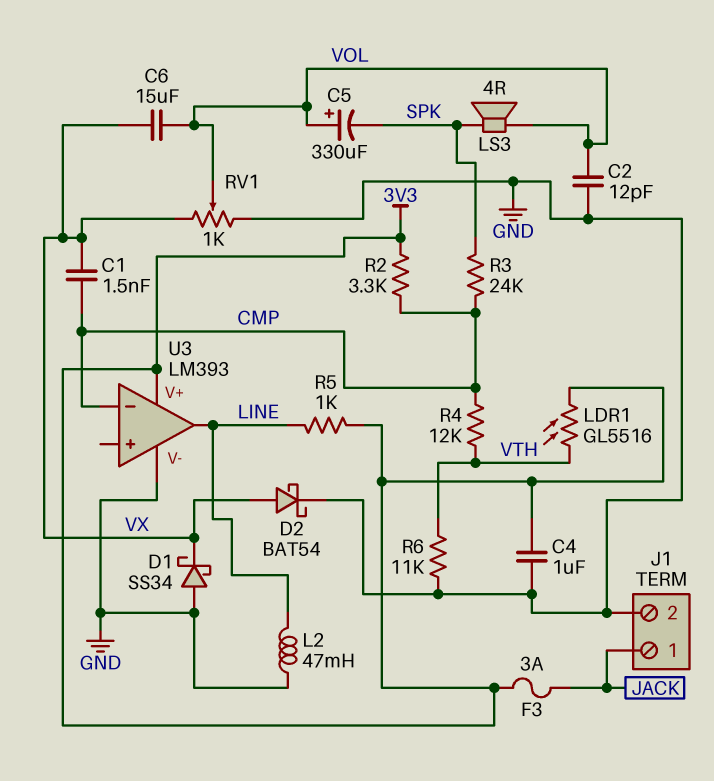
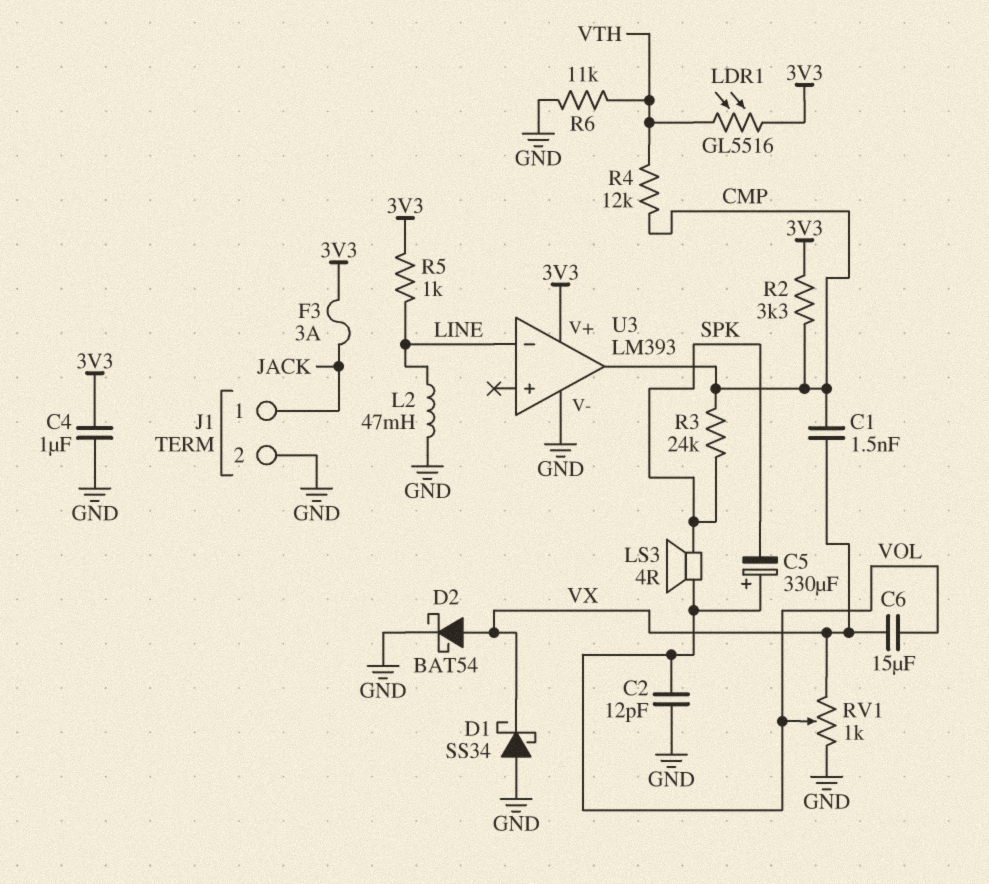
U3 pin in-: CMP -> LINE
U3 pin out: LINE -> CMP

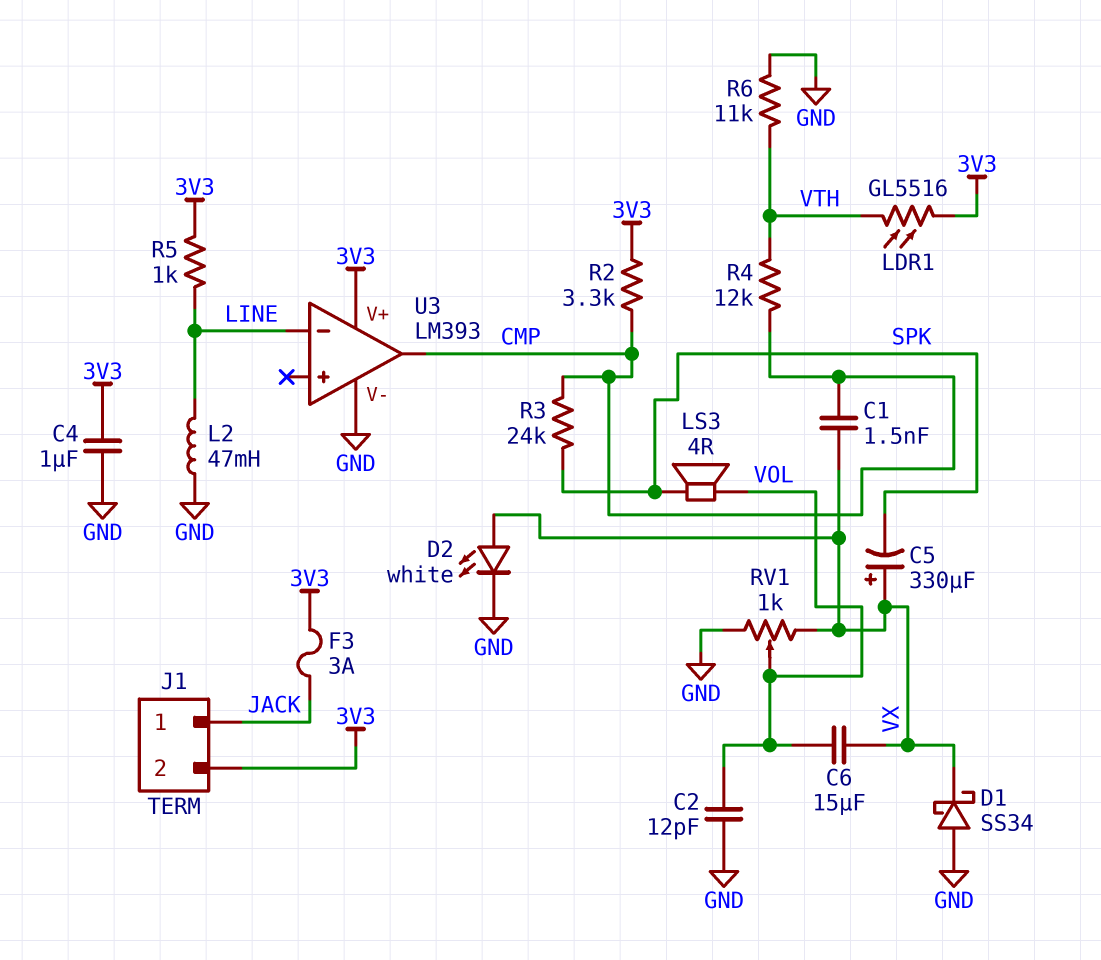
C5: 330uF (plus VOL, minus SPK) -> 330uF (plus VX, minus SPK)
D2: schottky BAT54 (A VX, K GND) -> LED white (A VX, K GND)
J1 pin 2: GND -> 3V3

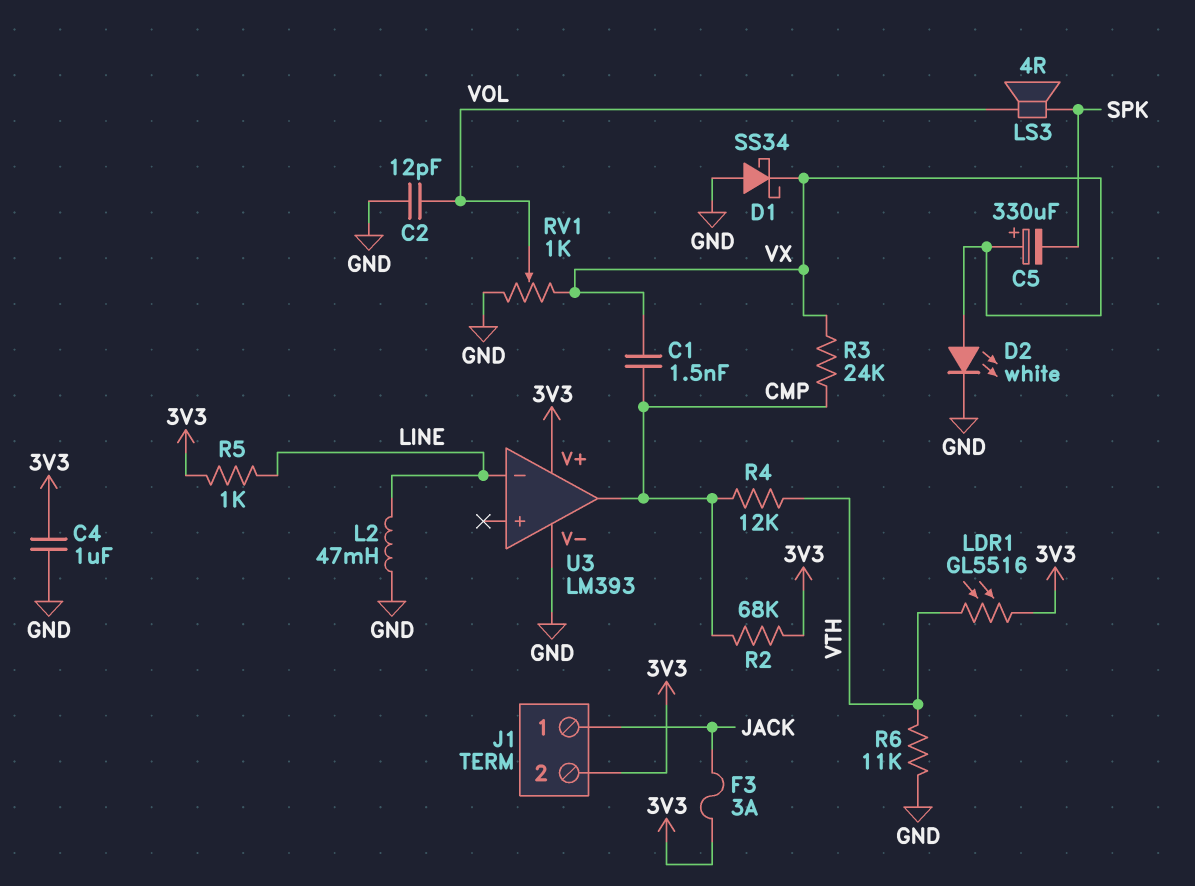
C6: 15uF (VOL, VX) -> none
R2: 3.3k (3V3, CMP) -> 68k (3V3, CMP)
R3: 24k (CMP, SPK) -> 24k (CMP, VX)

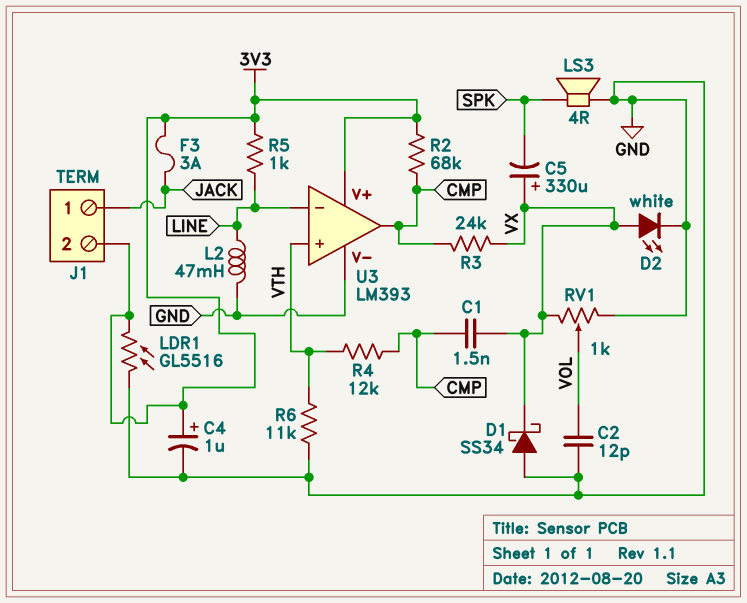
C4: 1uF (3V3, GND) -> 1uF (plus 3V3, minus GND)
LDR1: GL5516 (3V3, VTH) -> GL5516 (3V3, GND)
LS3: speaker 4R (SPK, VOL) -> speaker 4R (GND, SPK)
U3 pin in+: none -> VTH

